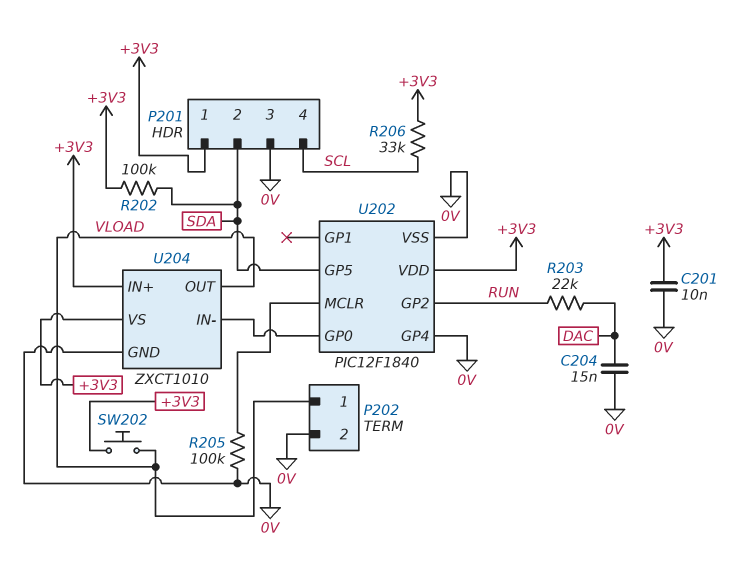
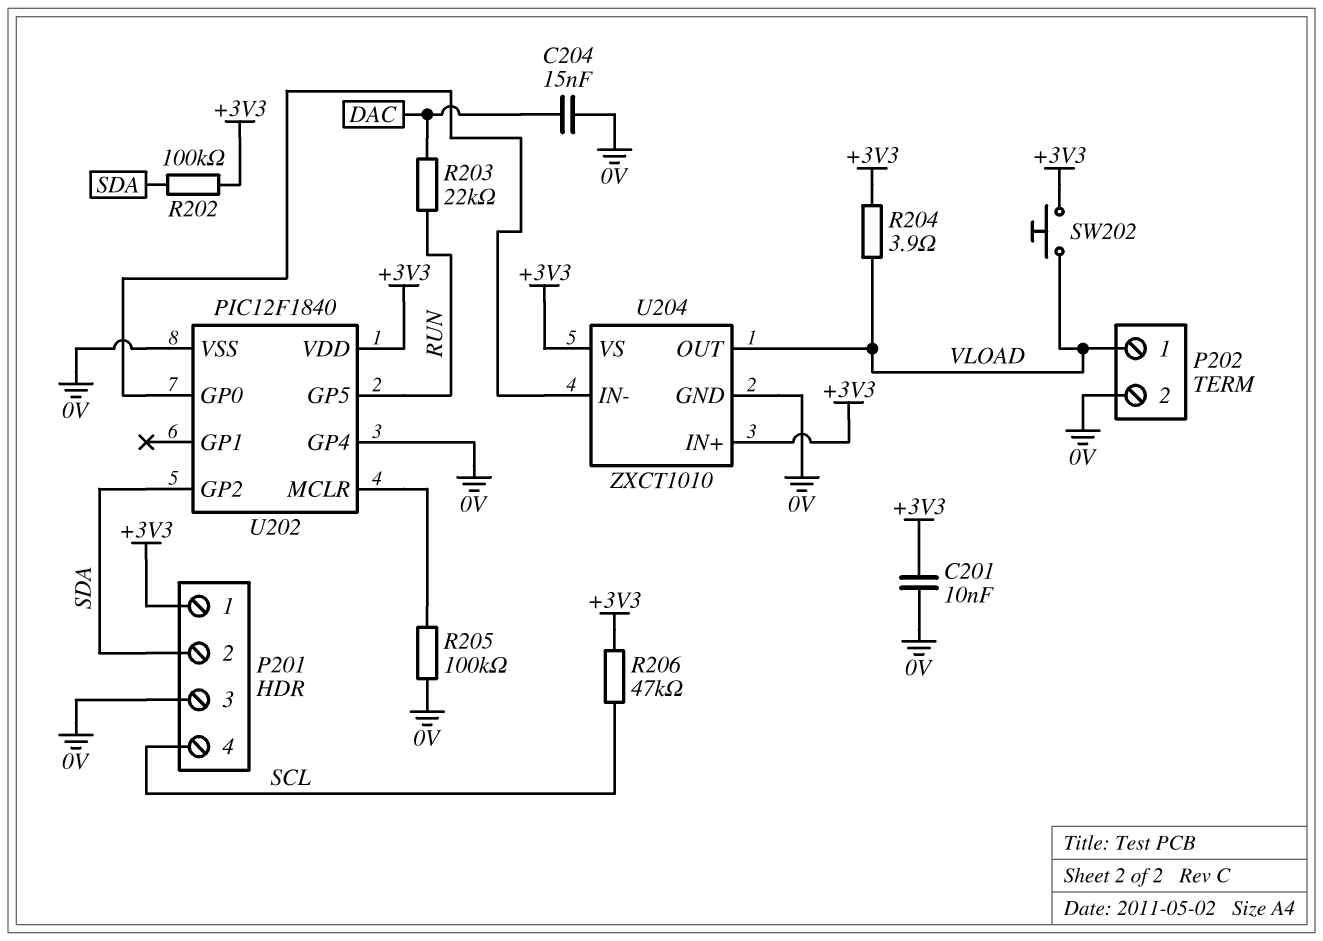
R204: none -> 3.9 (+3V3, VLOAD)
R206: 33k (+3V3, SCL) -> 47k (+3V3, SCL)
U202 pin GP2: RUN -> SDA
U202 pin GP5: SDA -> RUN

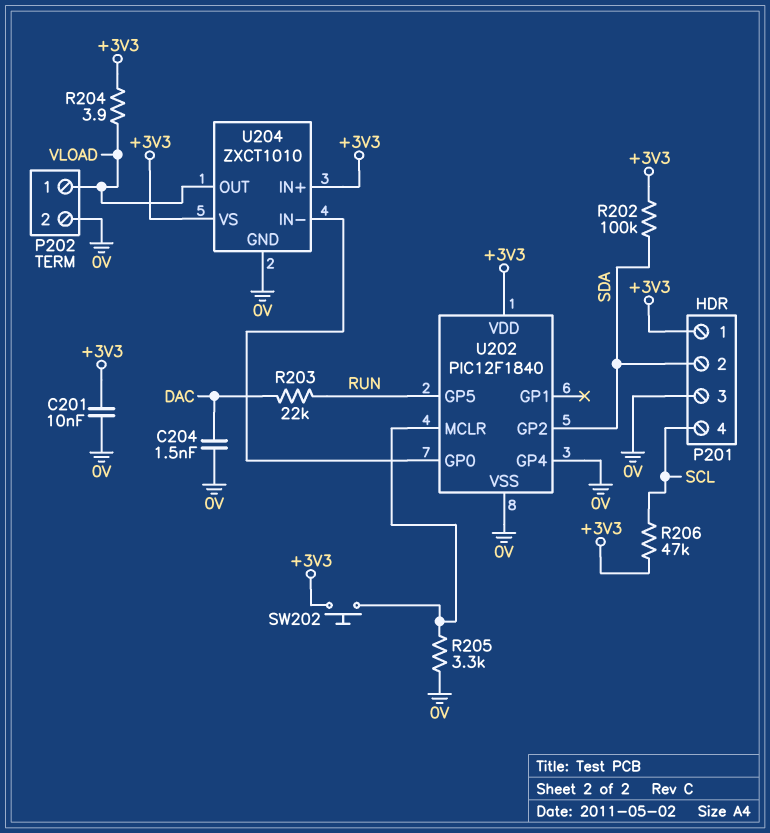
C204: 15nF (0V, DAC) -> 1.5nF (0V, DAC)
R205: 100k (0V, U202/MCLR) -> 3.3k (0V, U202/MCLR)
SW202: button (+3V3, VLOAD) -> button (+3V3, U202/MCLR)

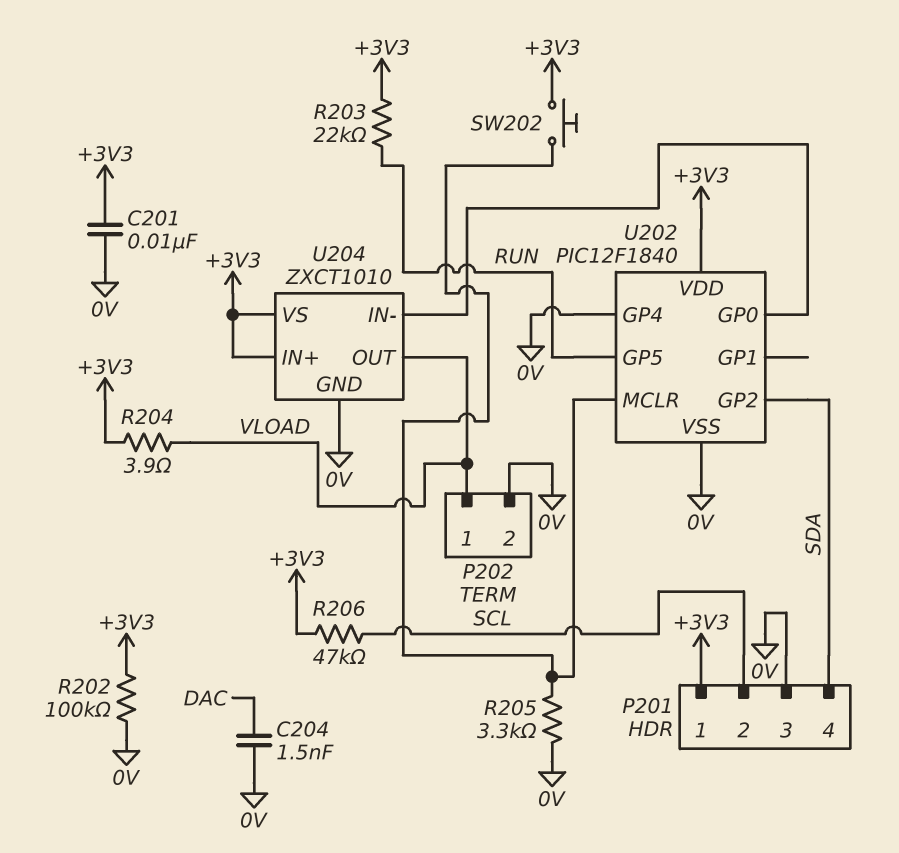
P201 pin 2: SDA -> SCL
P201 pin 4: SCL -> SDA
R202: 100k (+3V3, SDA) -> 100k (+3V3, 0V)
R203: 22k (DAC, RUN) -> 22k (+3V3, RUN)

